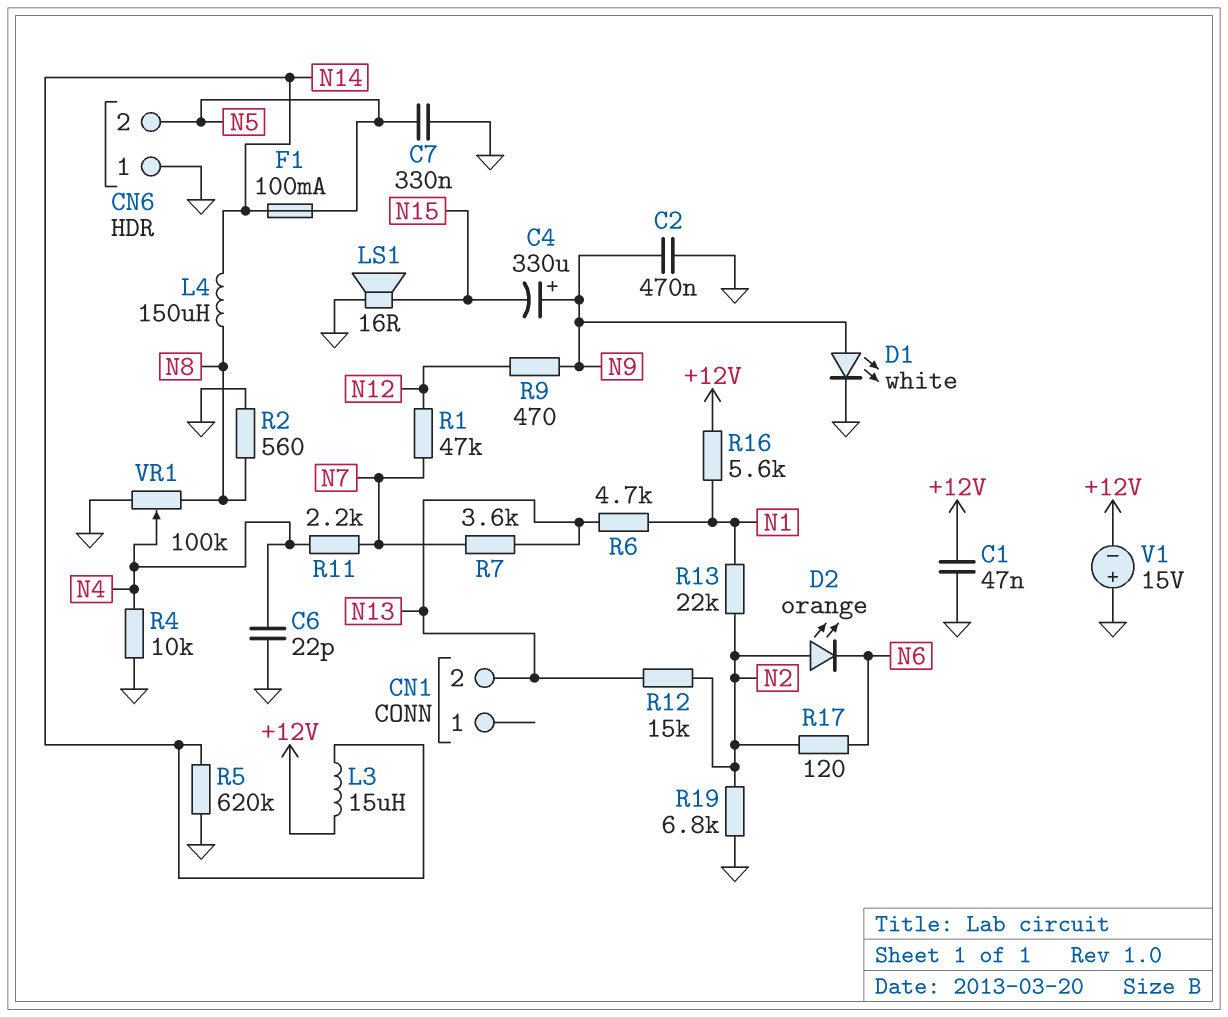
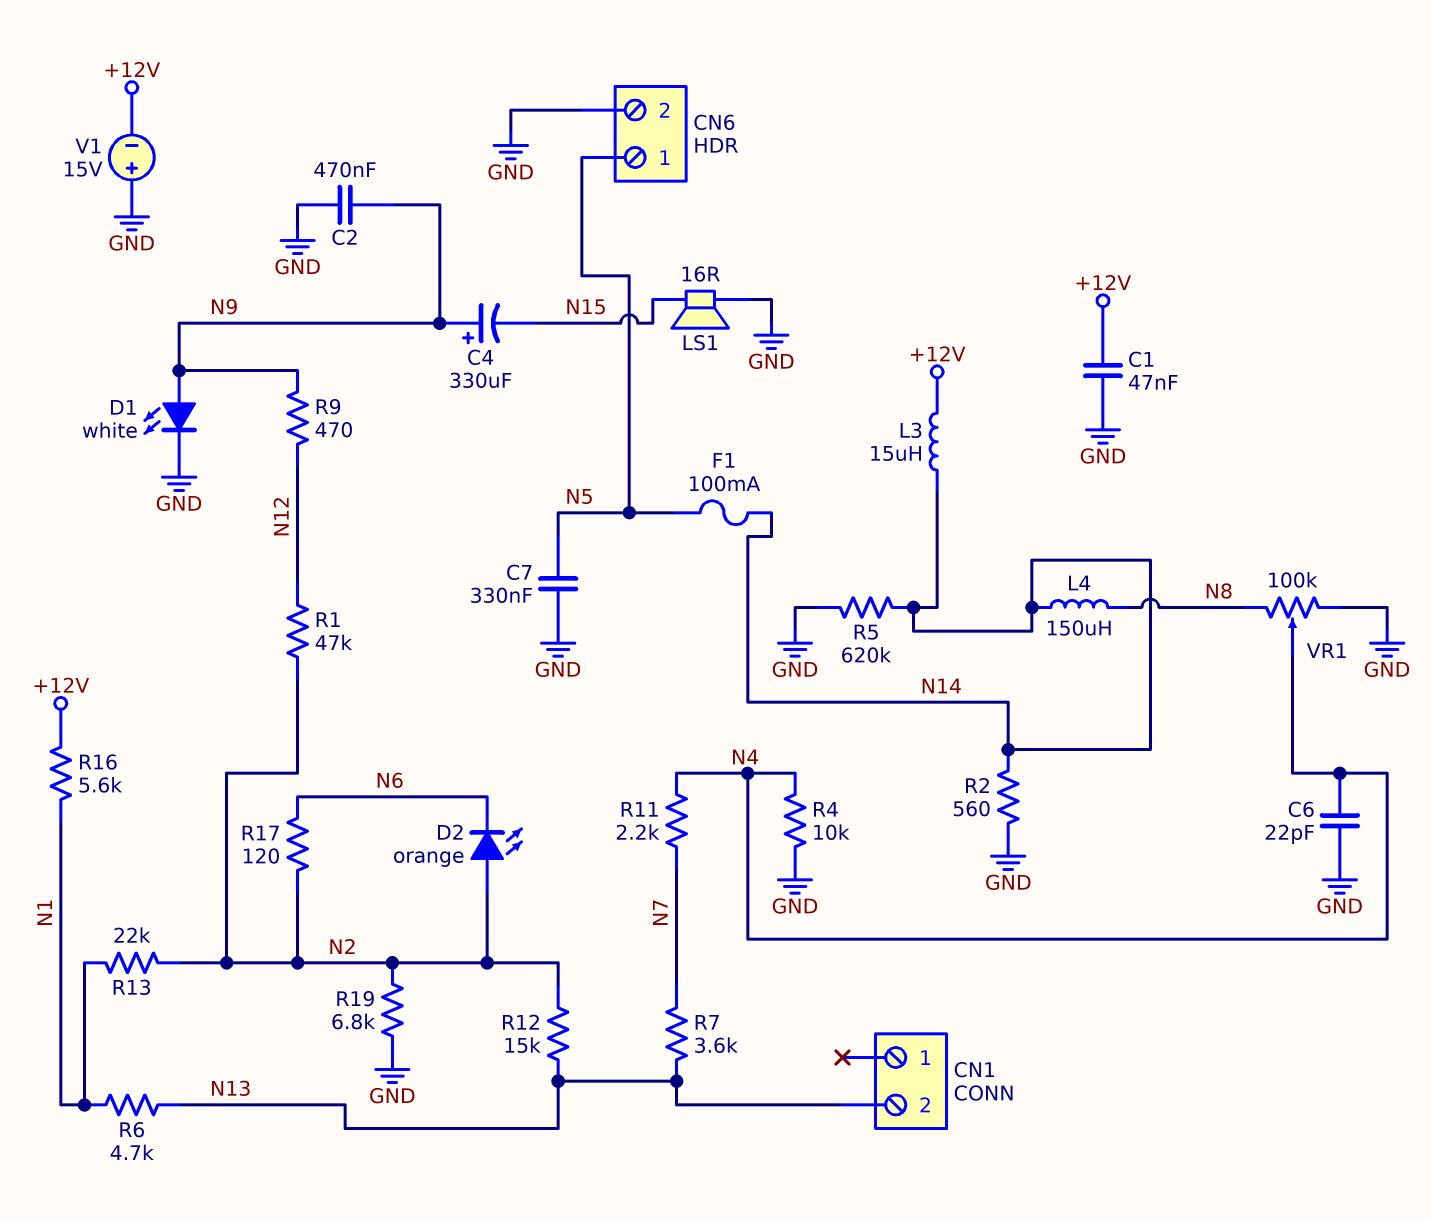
CN6 pin 1: GND -> N5
CN6 pin 2: N5 -> GND
R1: 47k (N7, N12) -> 47k (N2, N12)
R2: 560 (GND, N8) -> 560 (GND, N14)

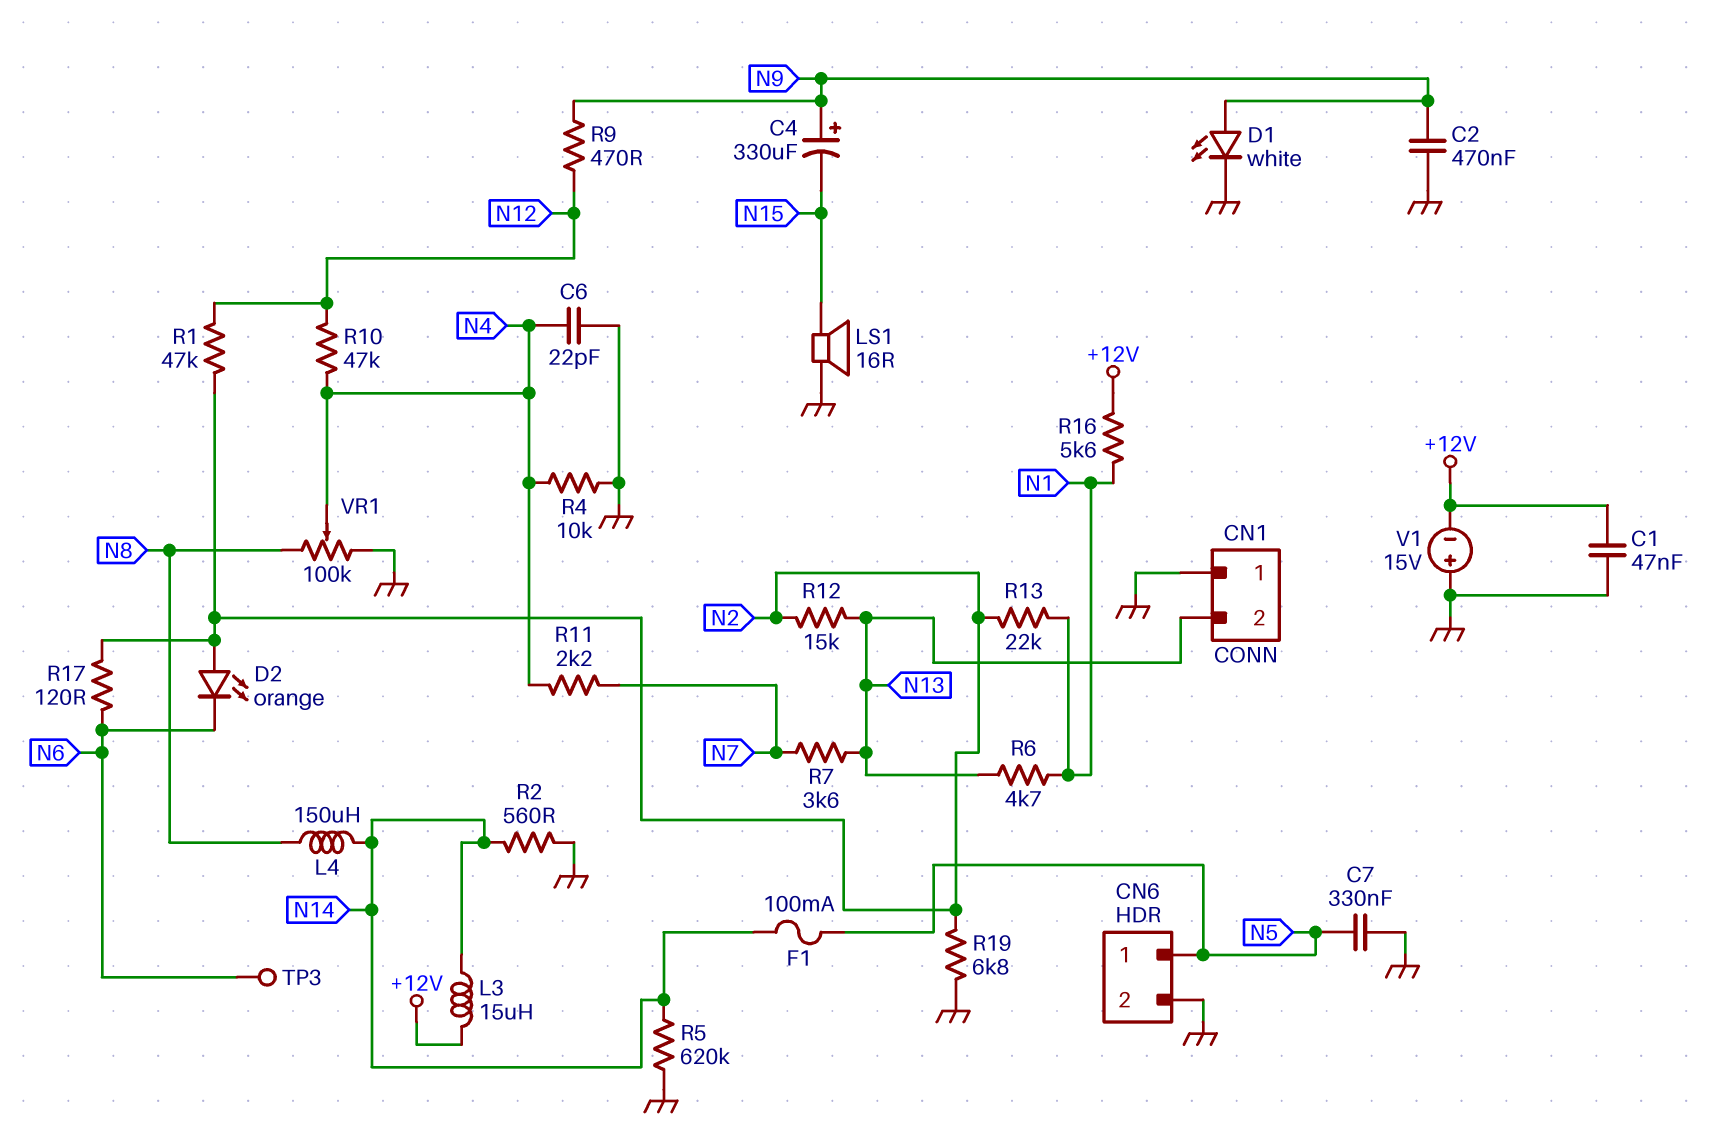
CN1 pin 1: none -> GND
R10: none -> 47k (N4, N12)
TP3: none -> test point (N6)

